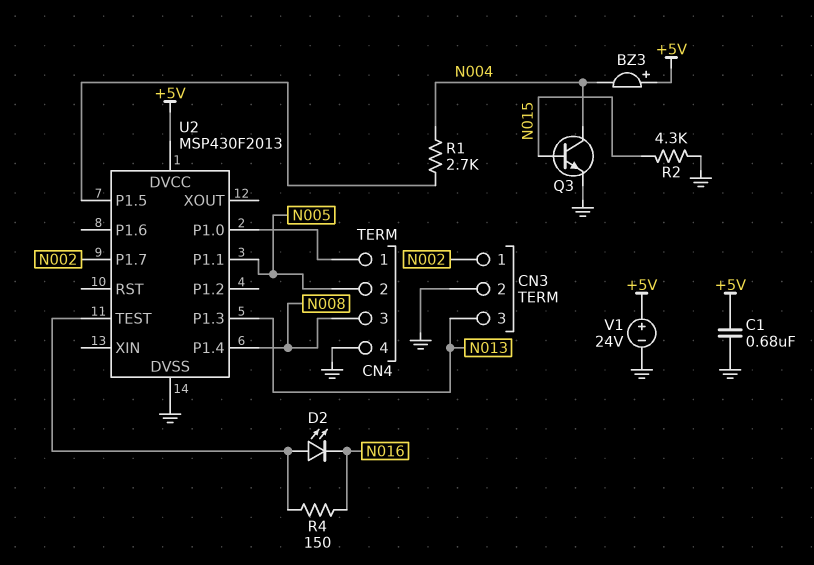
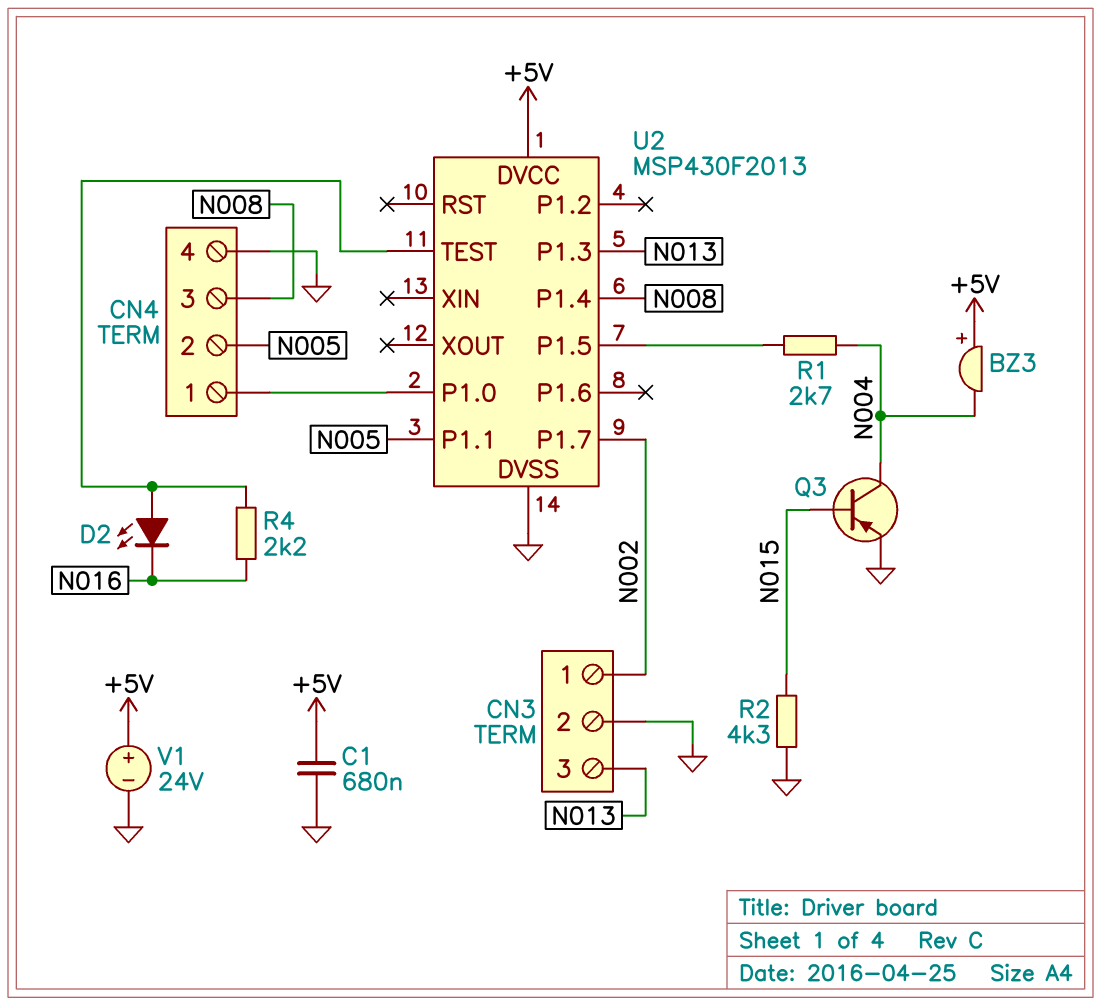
Q3: NPN (B N015, C N004, E GND) -> PNP (B N015, C N004, E GND)
R4: 150 (N016, U2/TEST) -> 2.2k (N016, U2/TEST)

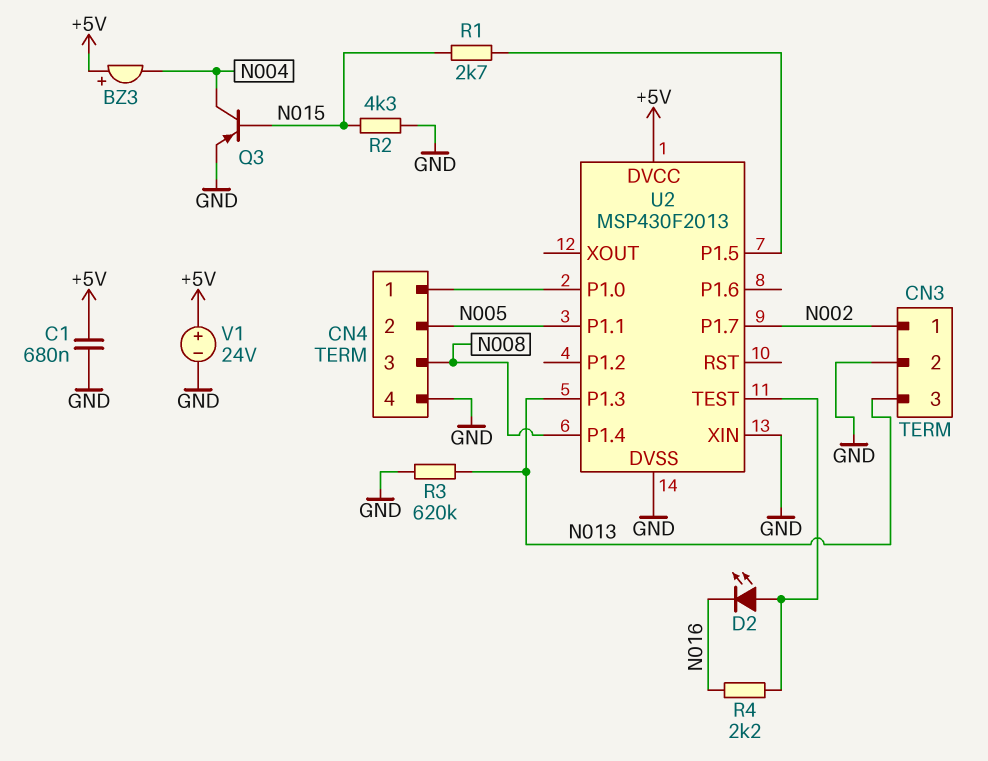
R1: 2.7k (N004, U2/P1.5) -> 2.7k (N015, U2/P1.5)
R3: none -> 620k (GND, N013)
U2 pin XIN: none -> GND

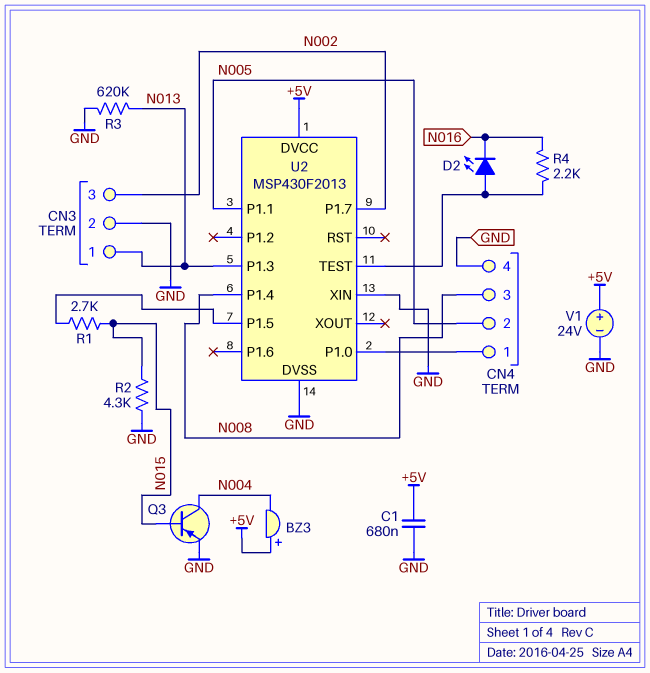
CN3 pin 1: N002 -> N013
CN3 pin 3: N013 -> N002

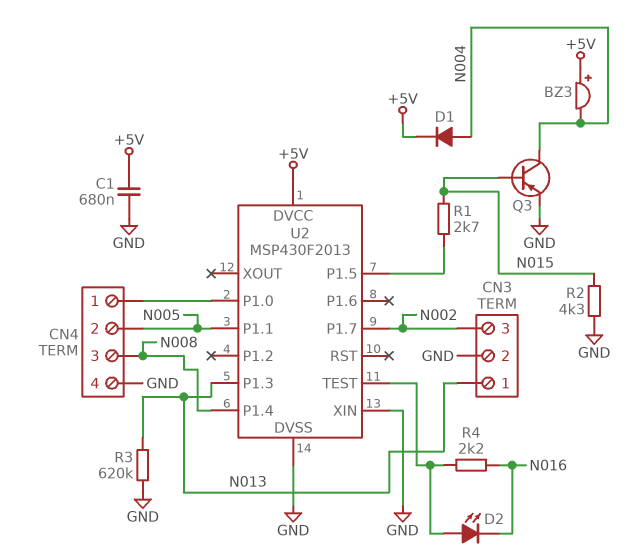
D1: none -> diode (A N004, K +5V)
V1: 24V (plus +5V, minus GND) -> none

